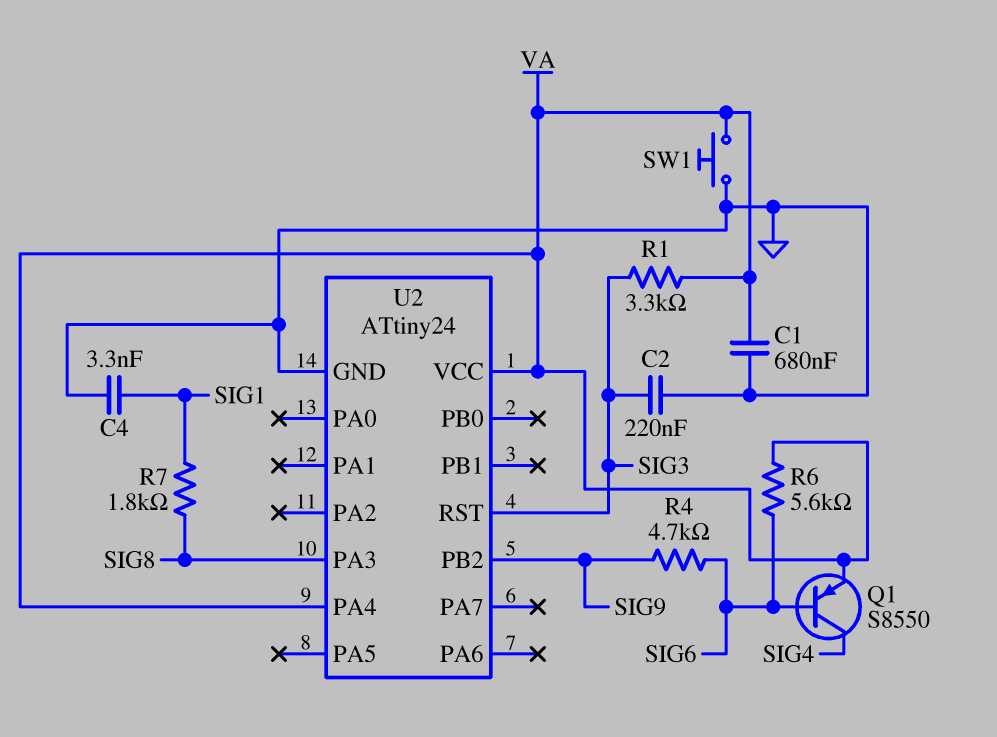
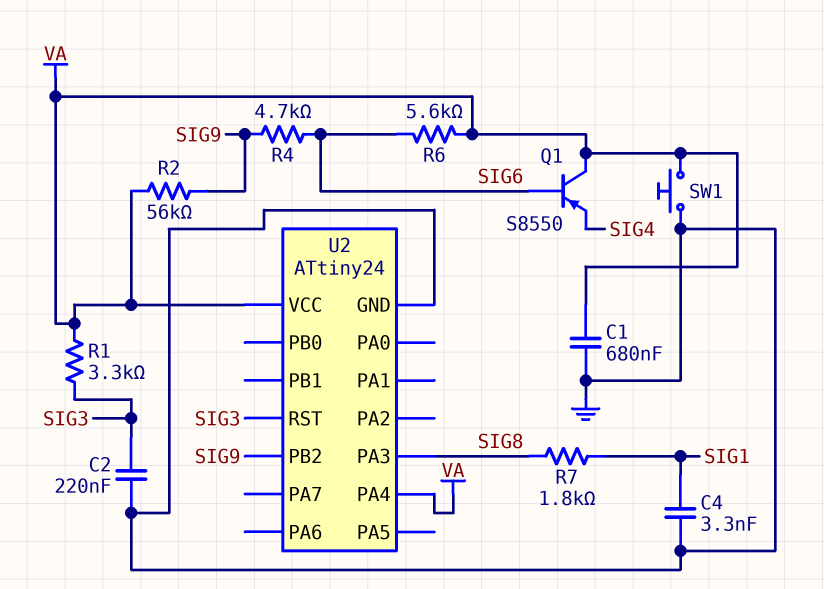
Q1: PNP S8550 (B SIG6, C SIG4, E VA) -> PNP S8550 (B SIG6, C VA, E SIG4)
R2: none -> 56k (SIG9, VA)

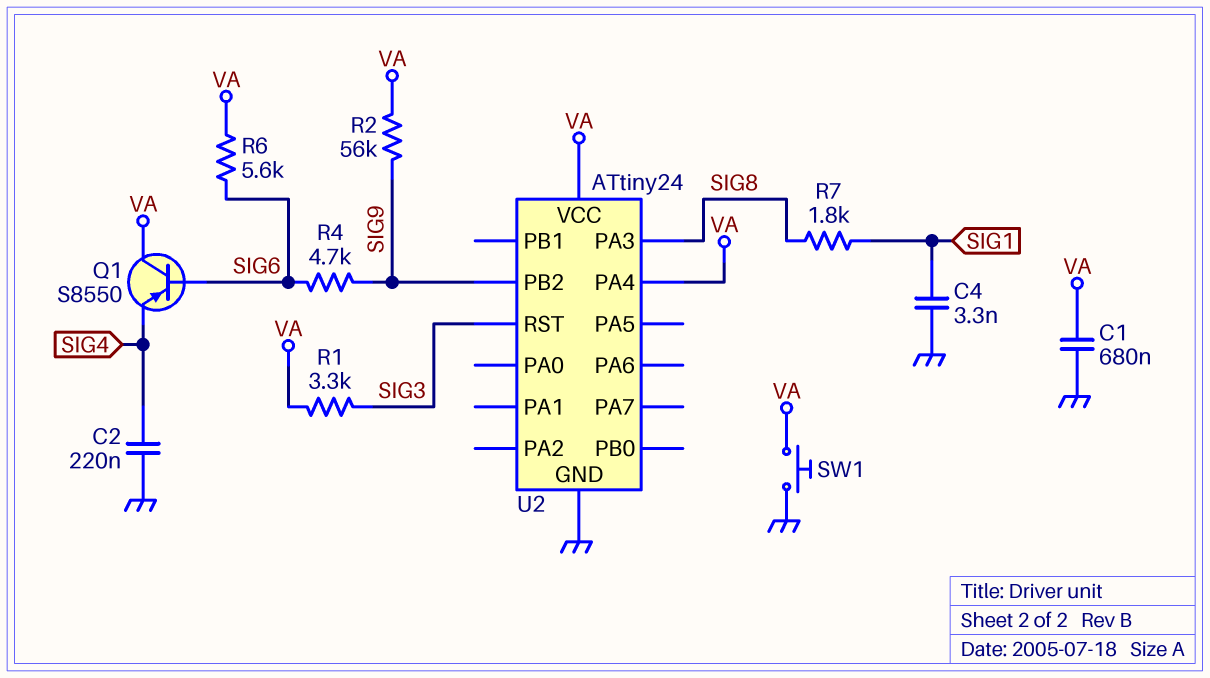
C2: 220nF (GND, SIG3) -> 220nF (GND, SIG4)

